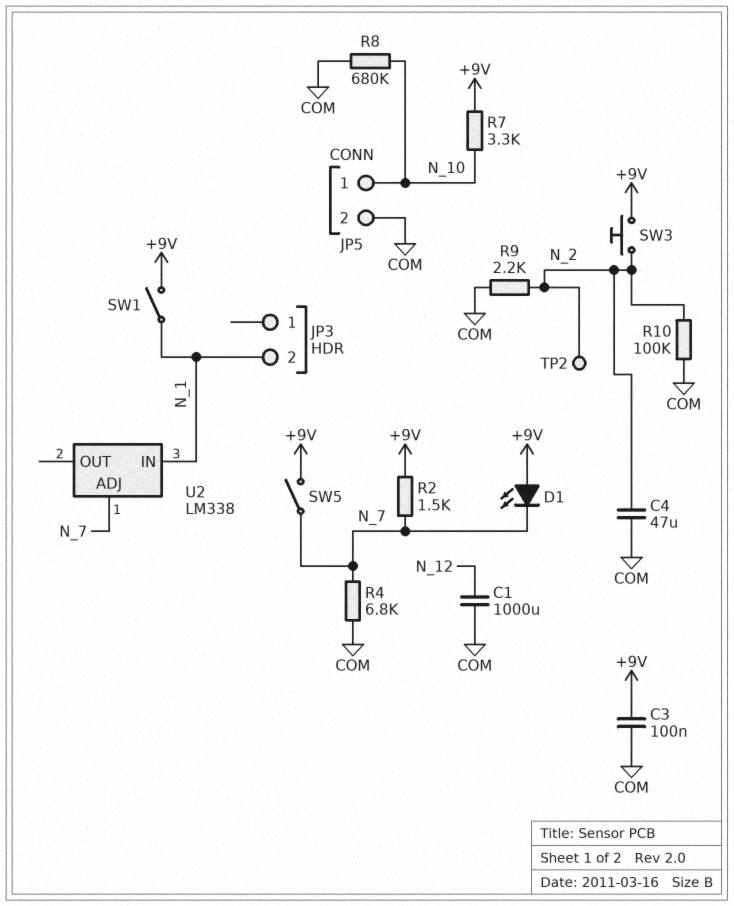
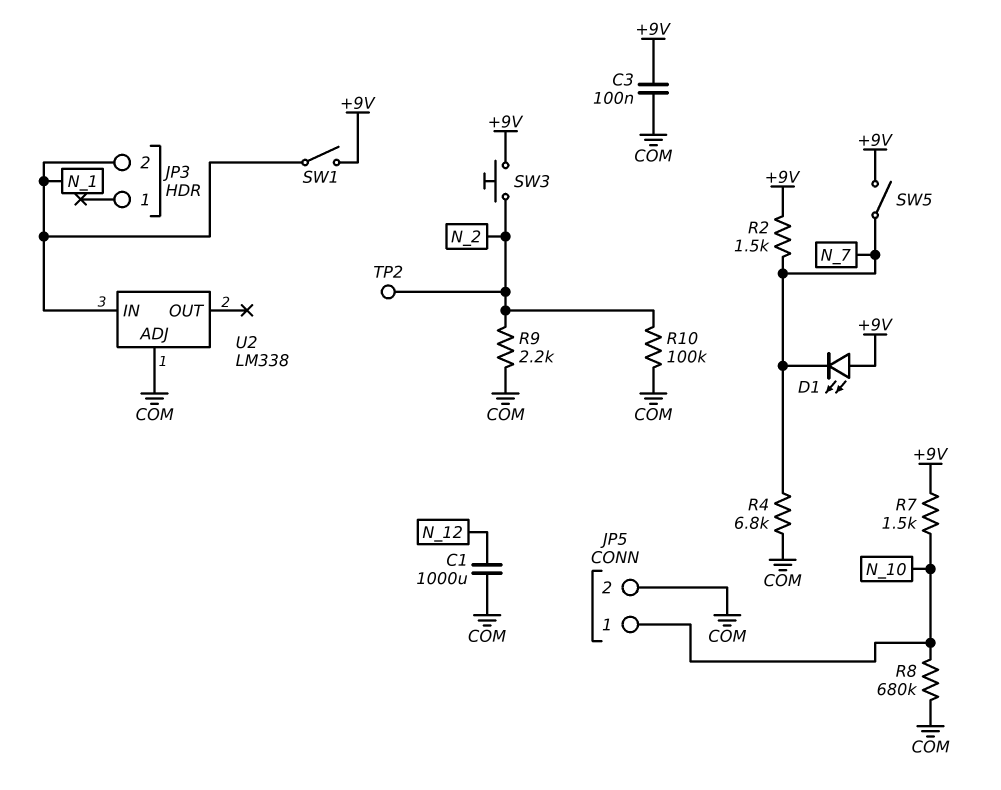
C4: 47uF (COM, N_2) -> none
R7: 3.3k (+9V, N_10) -> 1.5k (+9V, N_10)
U2 pin ADJ: N_7 -> COM

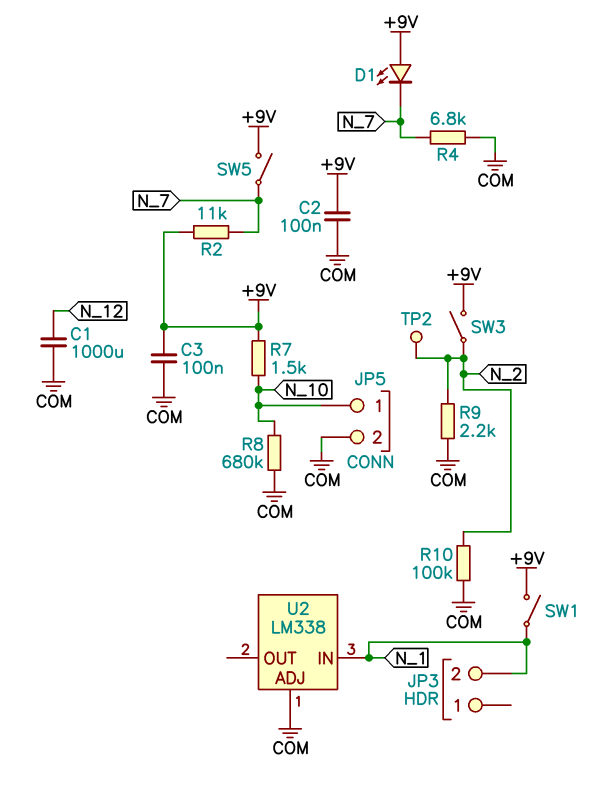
C2: none -> 100nF (+9V, COM)
R2: 1.5k (+9V, N_7) -> 11k (+9V, N_7)
SW3: button (+9V, N_2) -> switch (+9V, N_2)

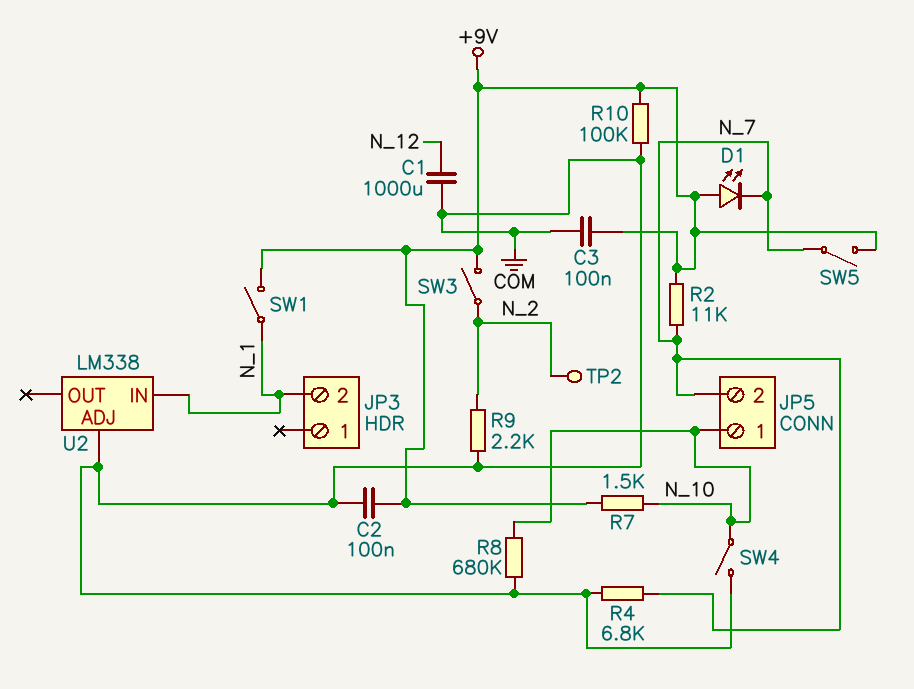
JP5 pin 2: COM -> N_7
R10: 100k (COM, N_2) -> 100k (+9V, COM)
SW4: none -> switch (COM, N_10)

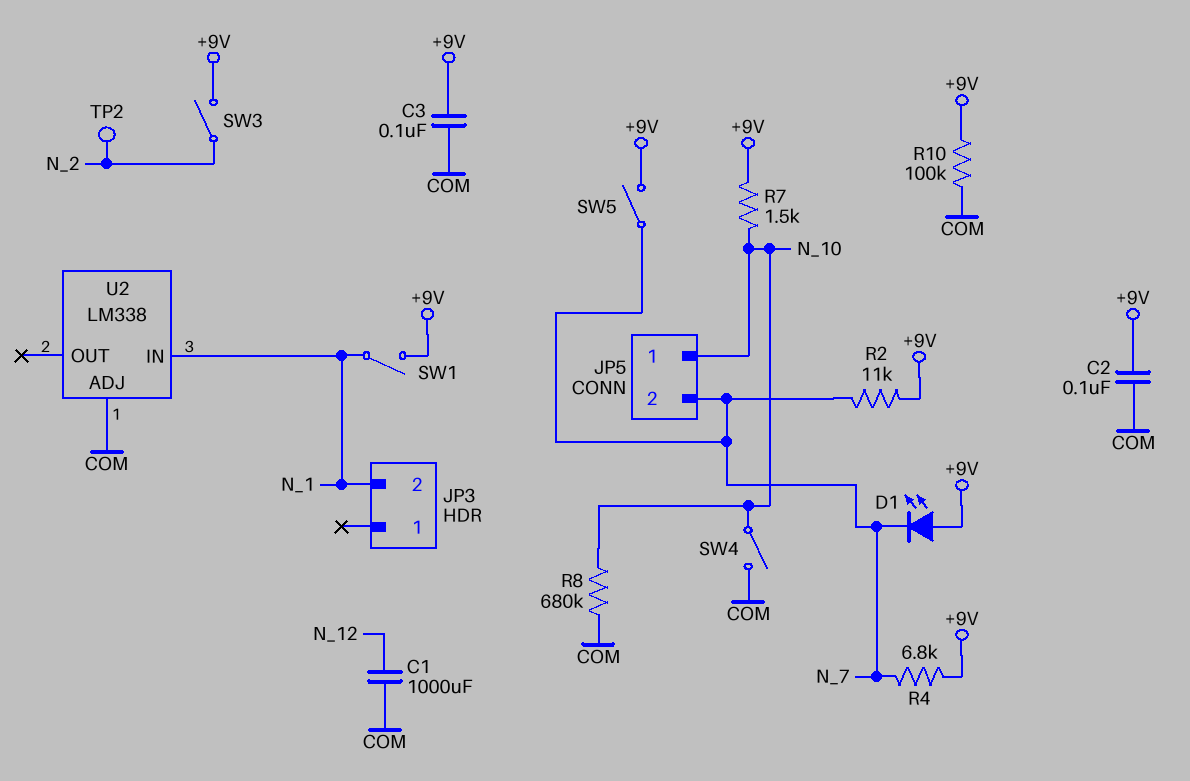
R4: 6.8k (COM, N_7) -> 6.8k (+9V, N_7)
R9: 2.2k (COM, N_2) -> none

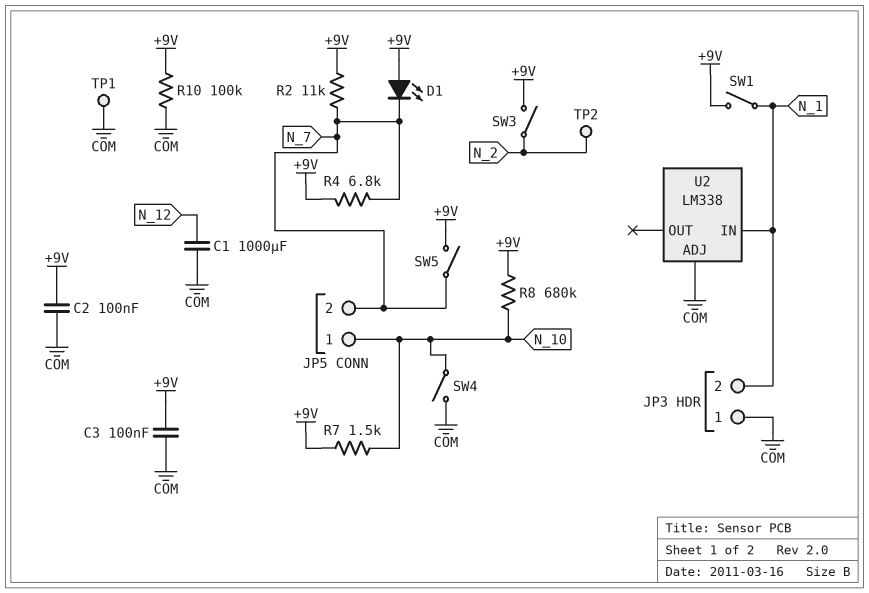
JP3 pin 1: none -> COM
R8: 680k (COM, N_10) -> 680k (+9V, N_10)
TP1: none -> test point (COM)

